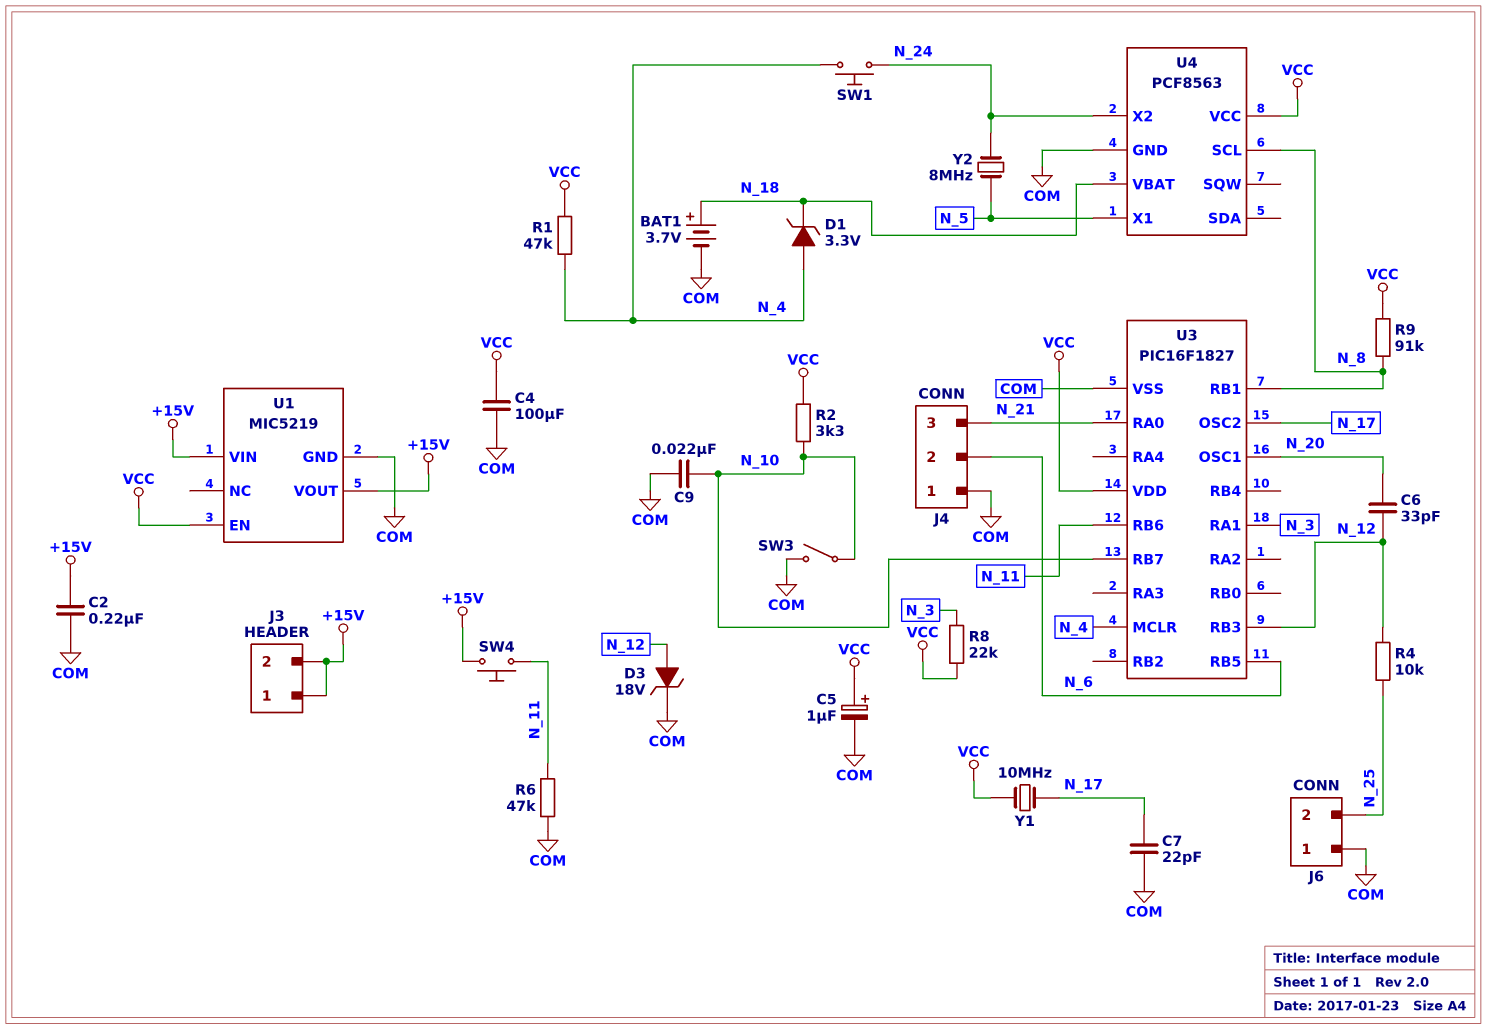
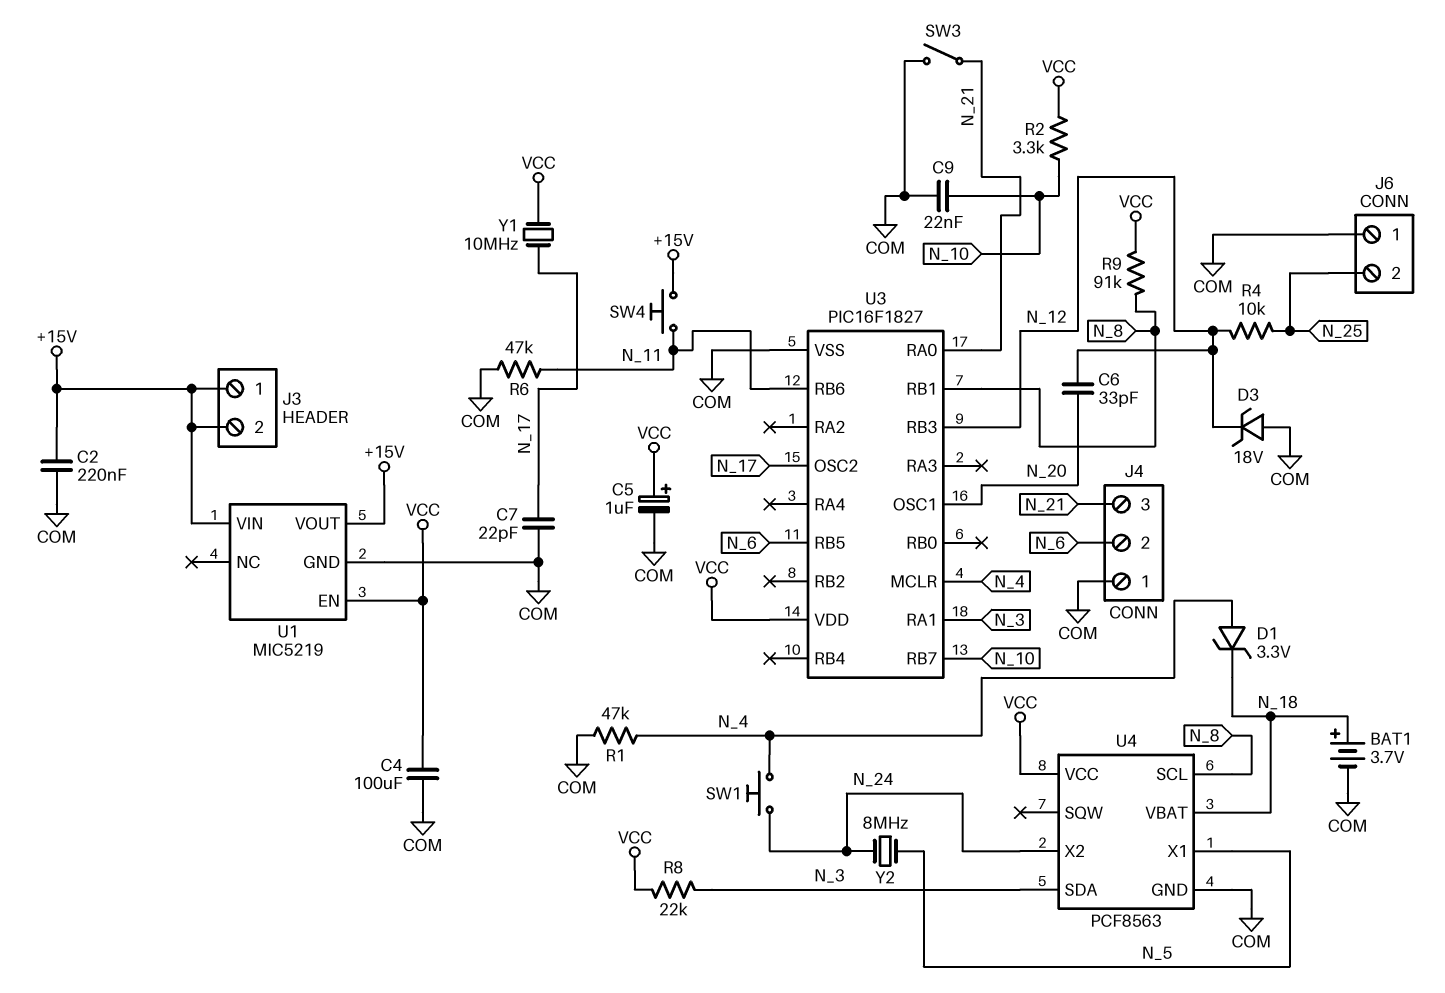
D3: zener 18V (A N_12, K COM) -> zener 18V (A COM, K N_12)
R1: 47k (N_4, VCC) -> 47k (COM, N_4)
SW3: switch (COM, N_10) -> switch (COM, N_21)
U4 pin SDA: none -> N_3

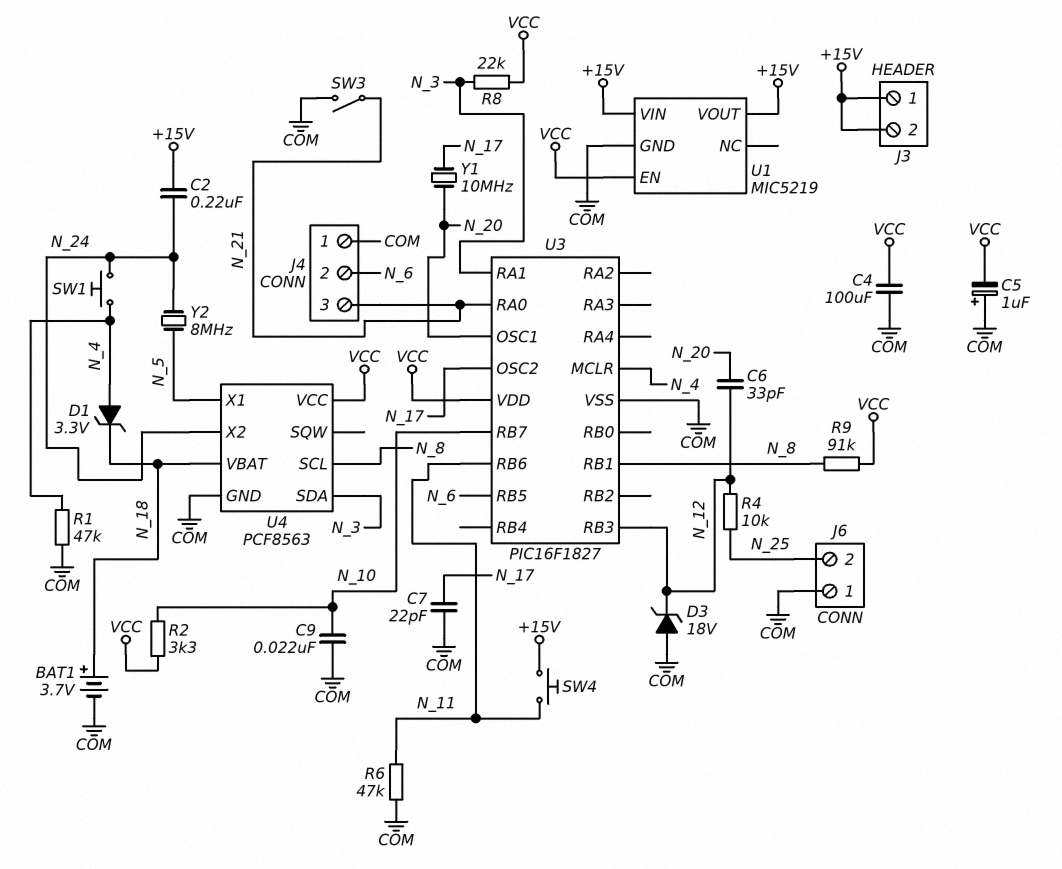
C2: 220nF (+15V, COM) -> 220nF (+15V, N_24)
C5: 1uF (plus VCC, minus COM) -> 1uF (plus COM, minus VCC)
Y1: 10MHz (N_17, VCC) -> 10MHz (N_17, N_20)

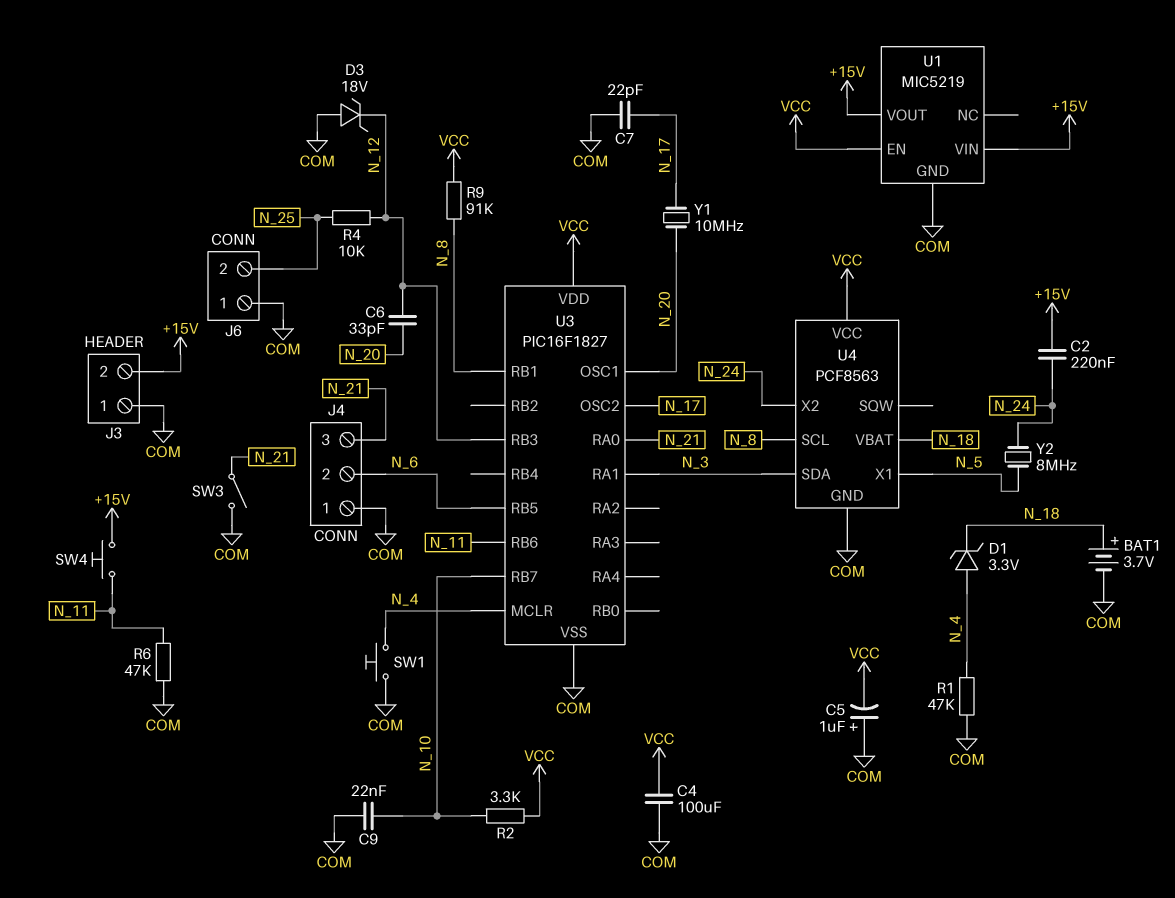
J3 pin 1: +15V -> COM
R8: 22k (N_3, VCC) -> none
SW1: button (N_4, N_24) -> button (COM, N_4)

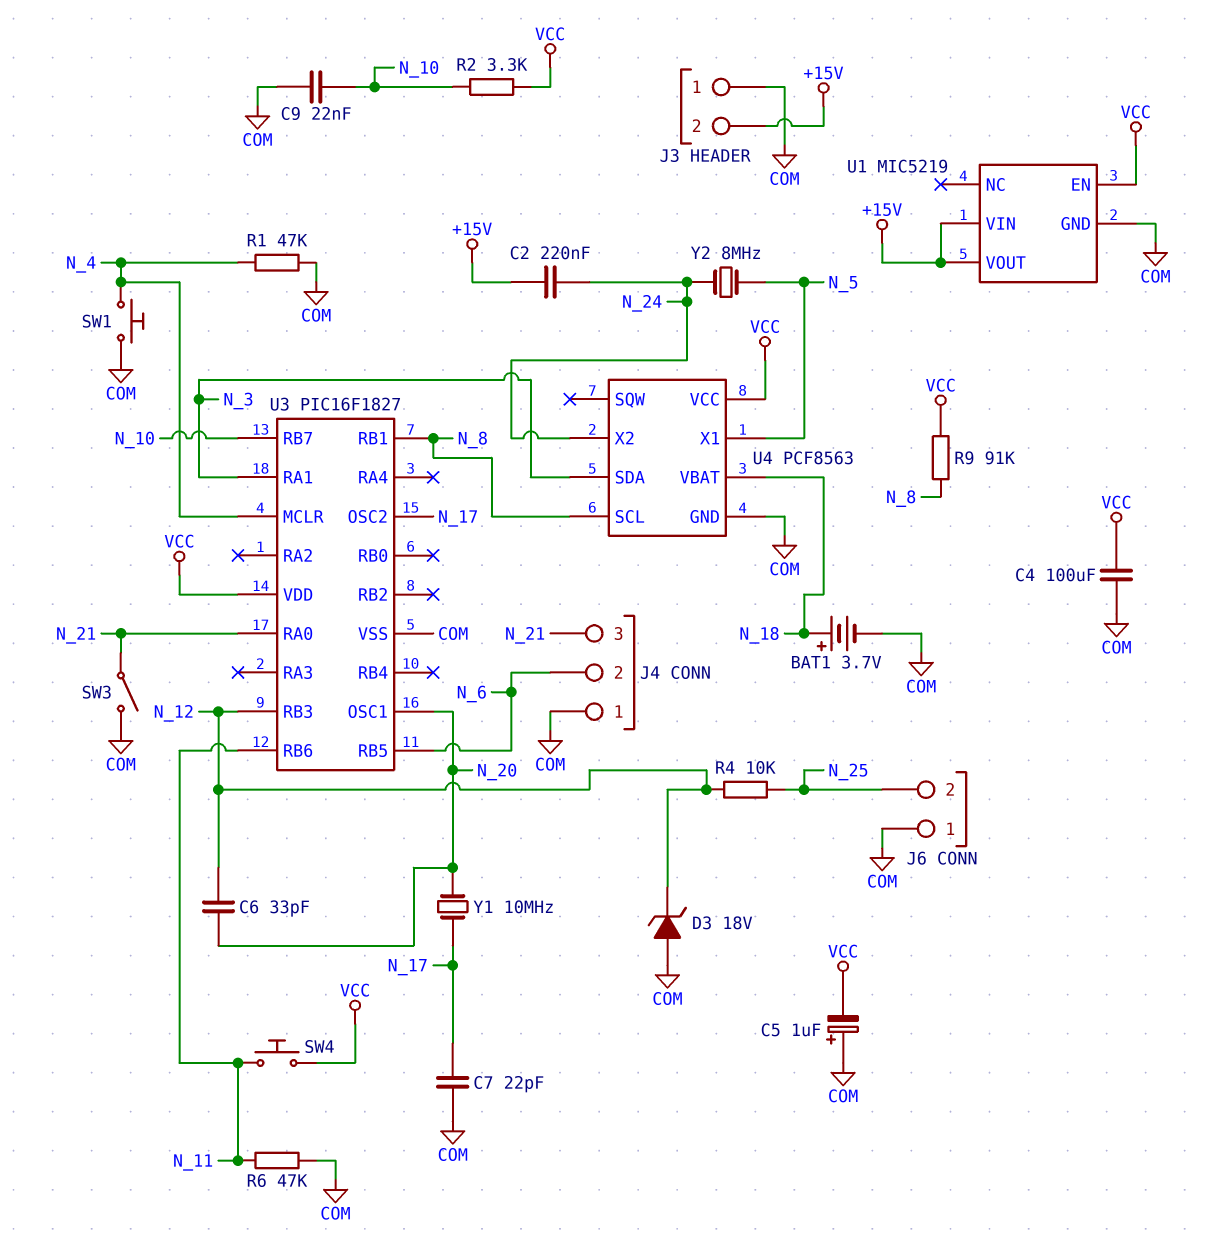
D1: zener 3.3V (A N_4, K N_18) -> none
SW4: button (+15V, N_11) -> button (N_11, VCC)

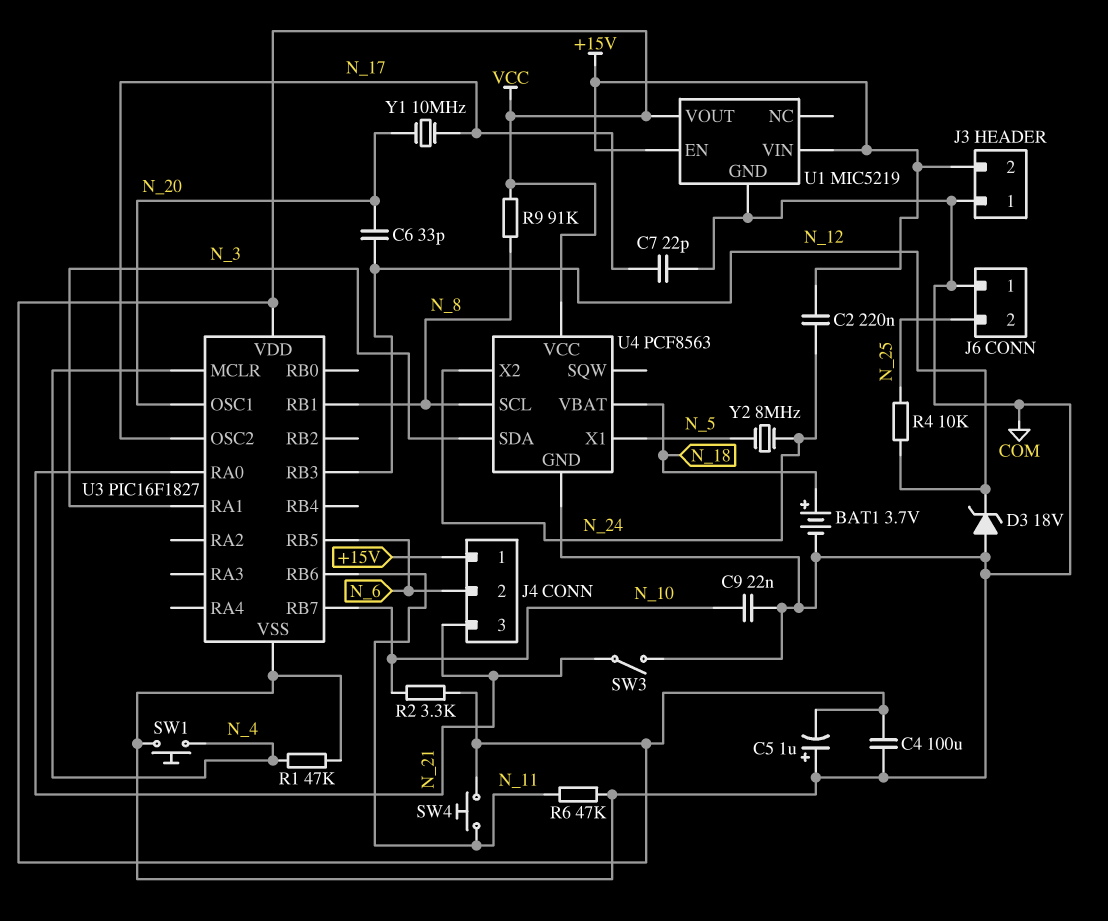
J4 pin 1: COM -> +15V
U1 pin EN: VCC -> +15V
U1 pin VOUT: +15V -> VCC

